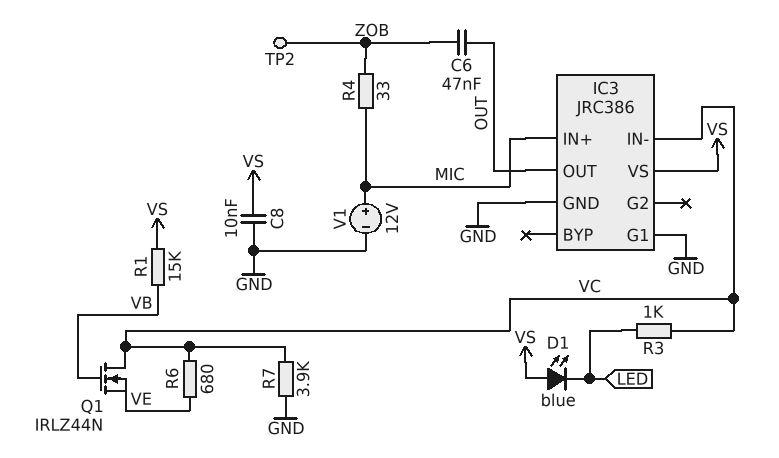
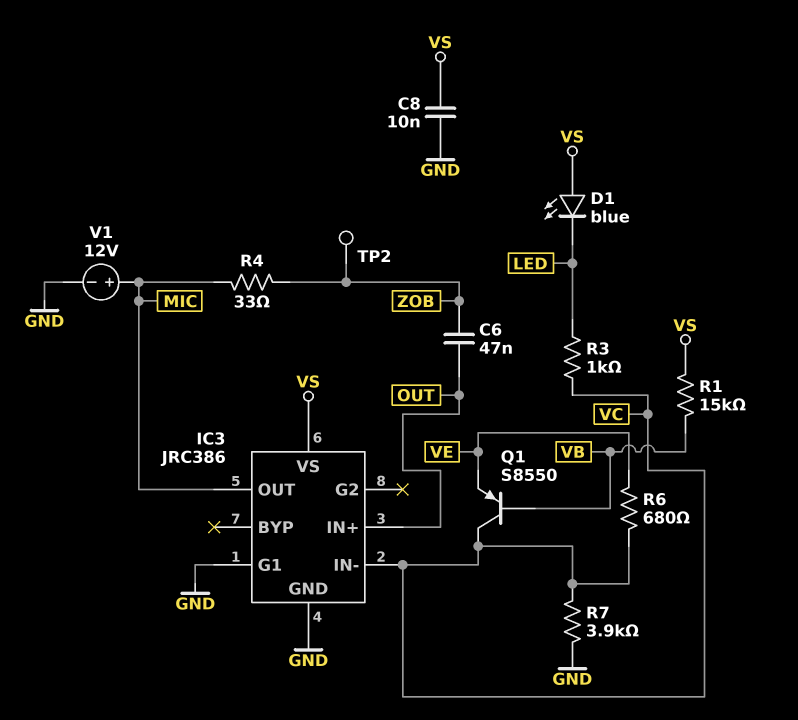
IC3 pin IN+: MIC -> OUT
IC3 pin OUT: OUT -> MIC
Q1: NMOS IRLZ44N (G VB, D VC, S VE) -> PNP S8550 (B VB, C VC, E VE)

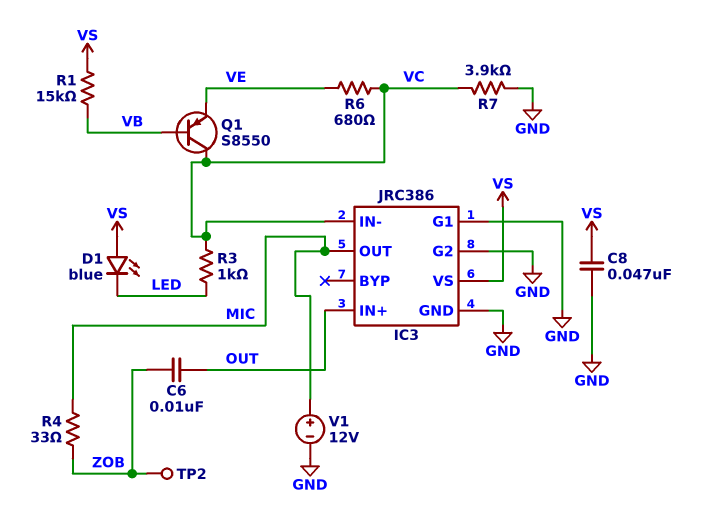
C6: 47nF (OUT, ZOB) -> 10nF (OUT, ZOB)
C8: 10nF (GND, VS) -> 47nF (GND, VS)
IC3 pin G2: none -> GND

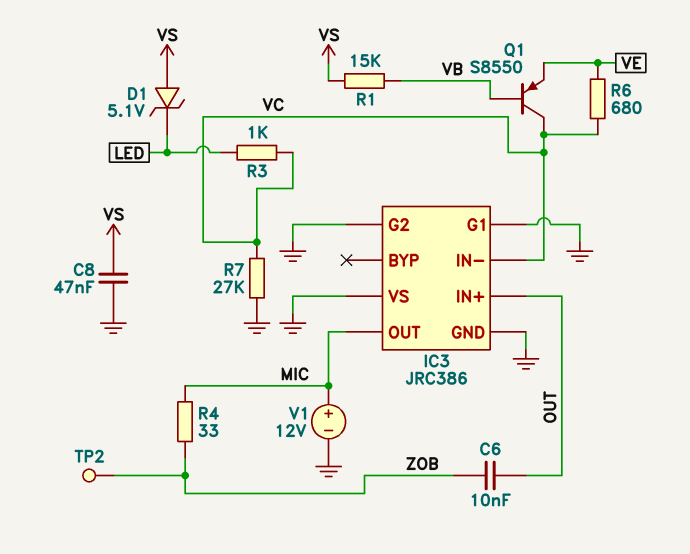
D1: LED blue (A VS, K LED) -> zener 5.1V (A VS, K LED)
IC3 pin VS: VS -> GND
R7: 3.9k (GND, VC) -> 27k (GND, VC)

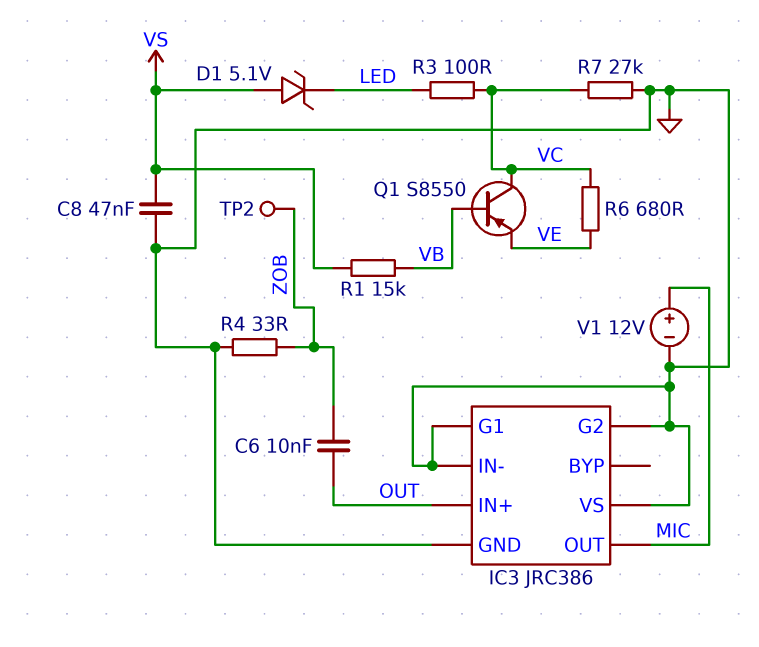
IC3 pin IN-: VC -> GND
R3: 1k (LED, VC) -> 100 (LED, VC)
R4: 33 (MIC, ZOB) -> 33 (GND, ZOB)

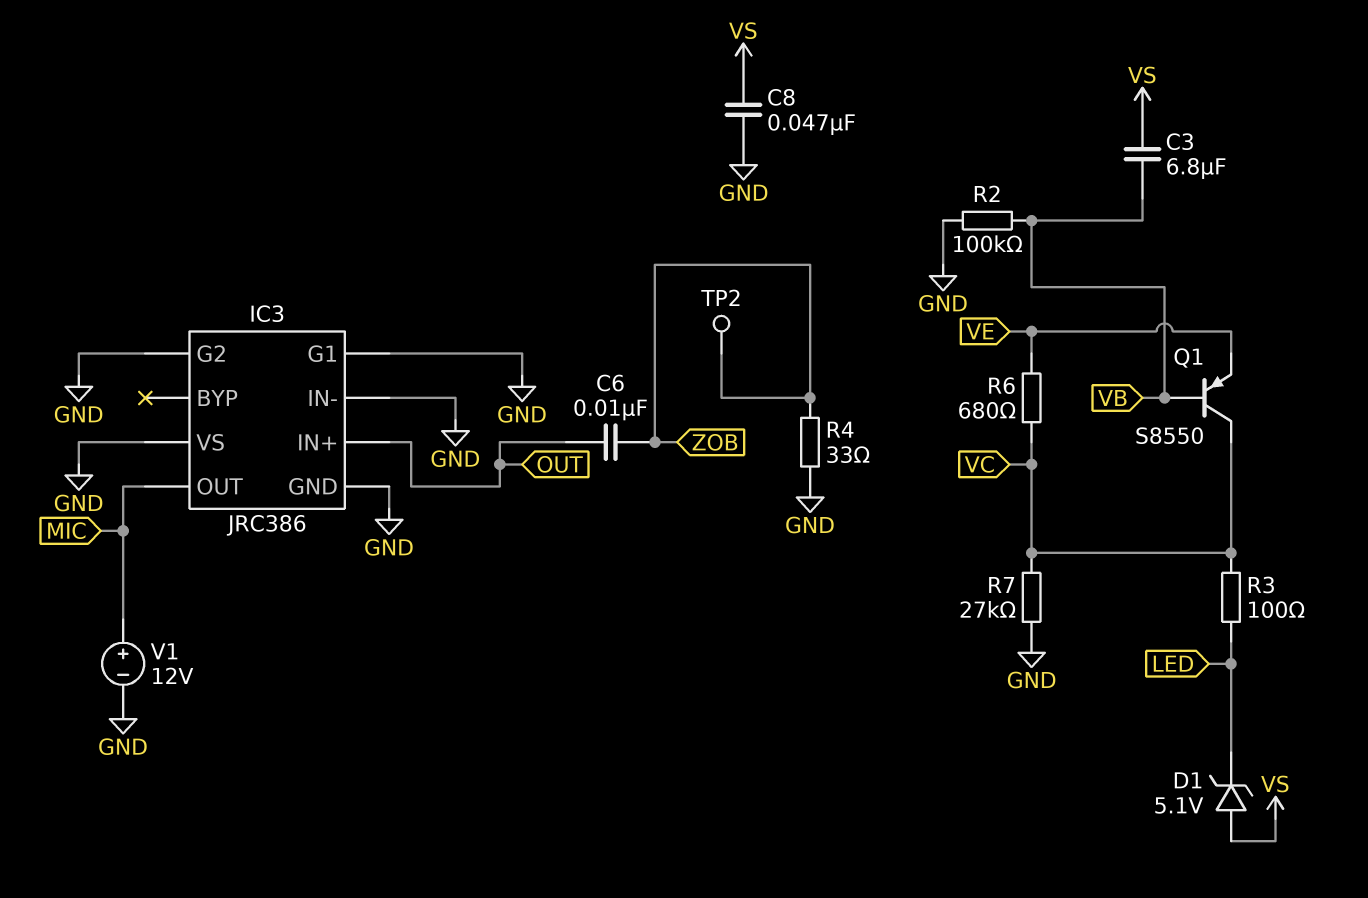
C3: none -> 6.8uF (VB, VS)
R1: 15k (VB, VS) -> none
R2: none -> 100k (GND, VB)

